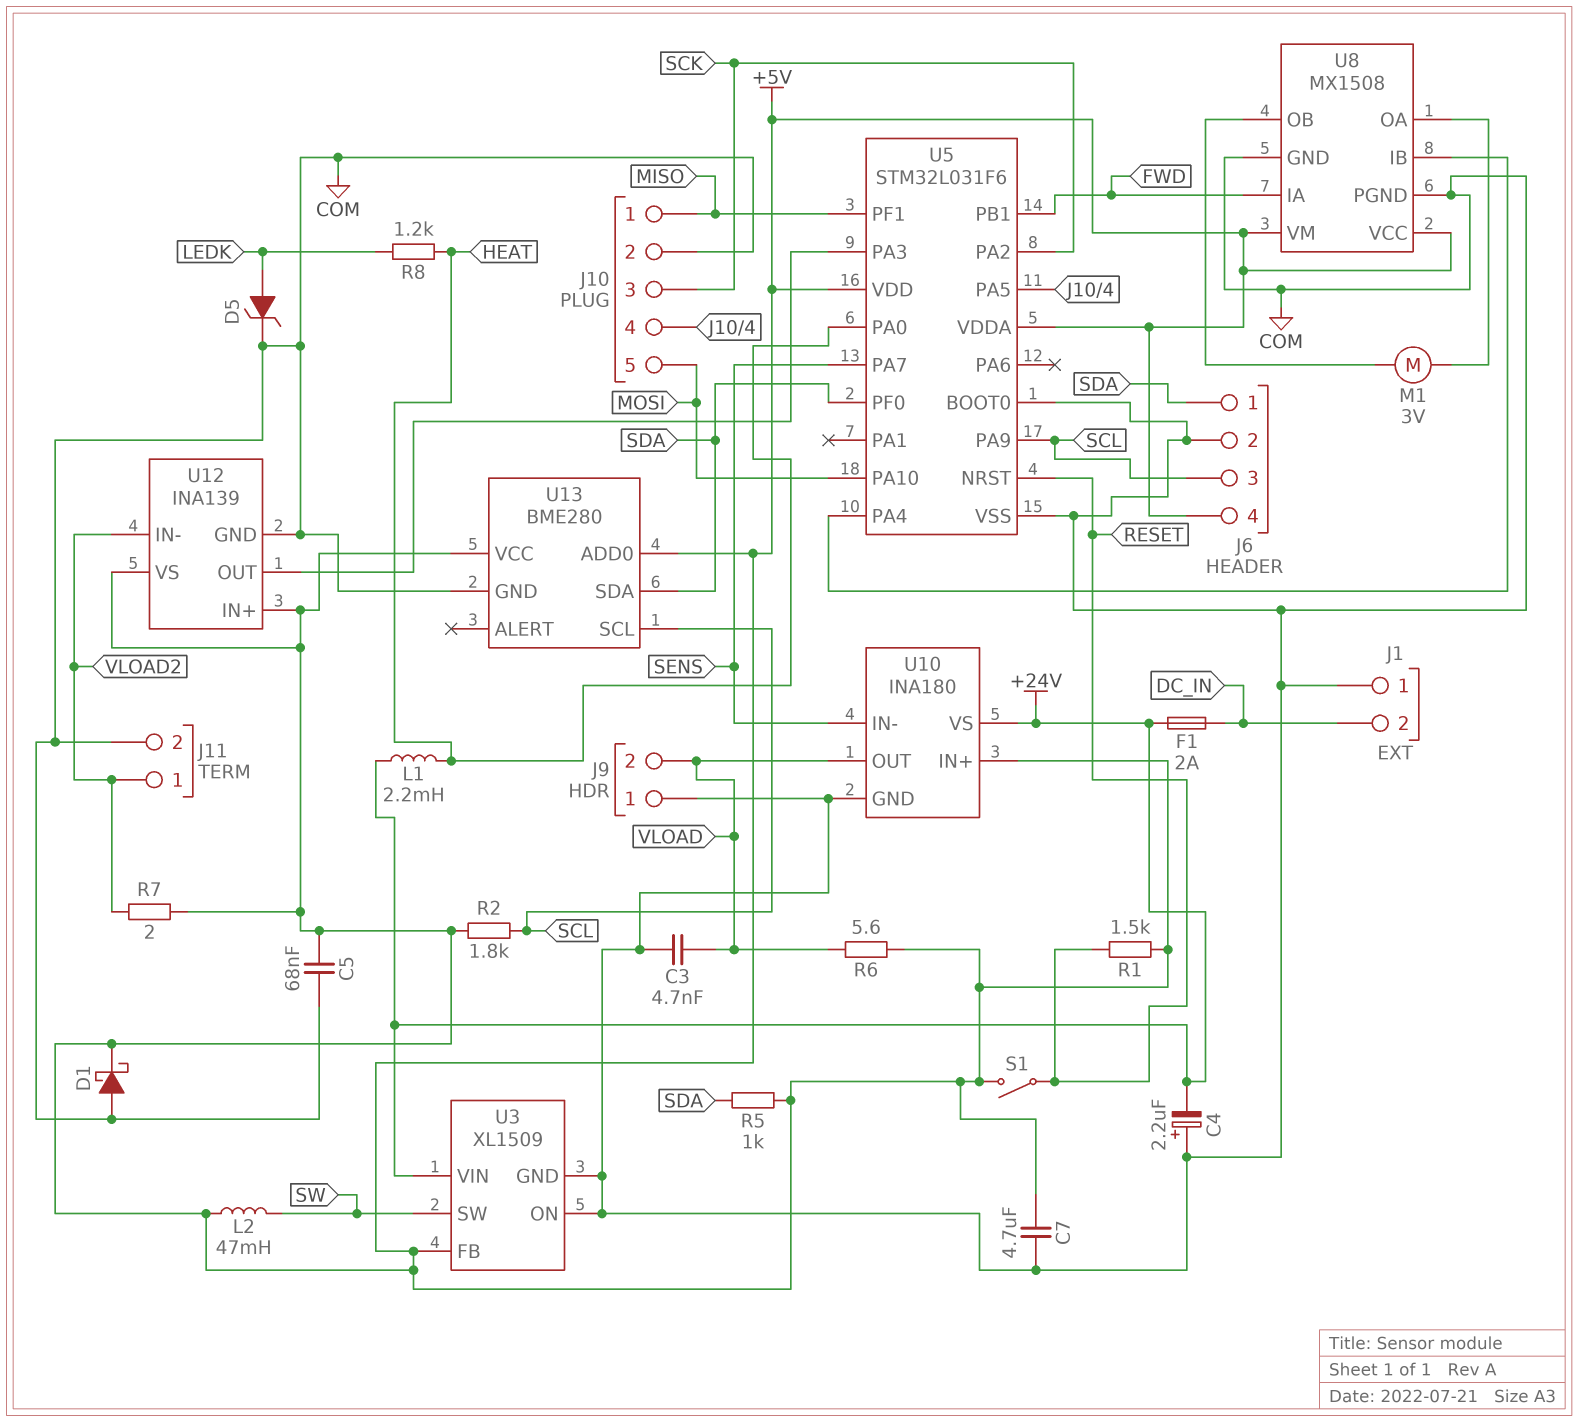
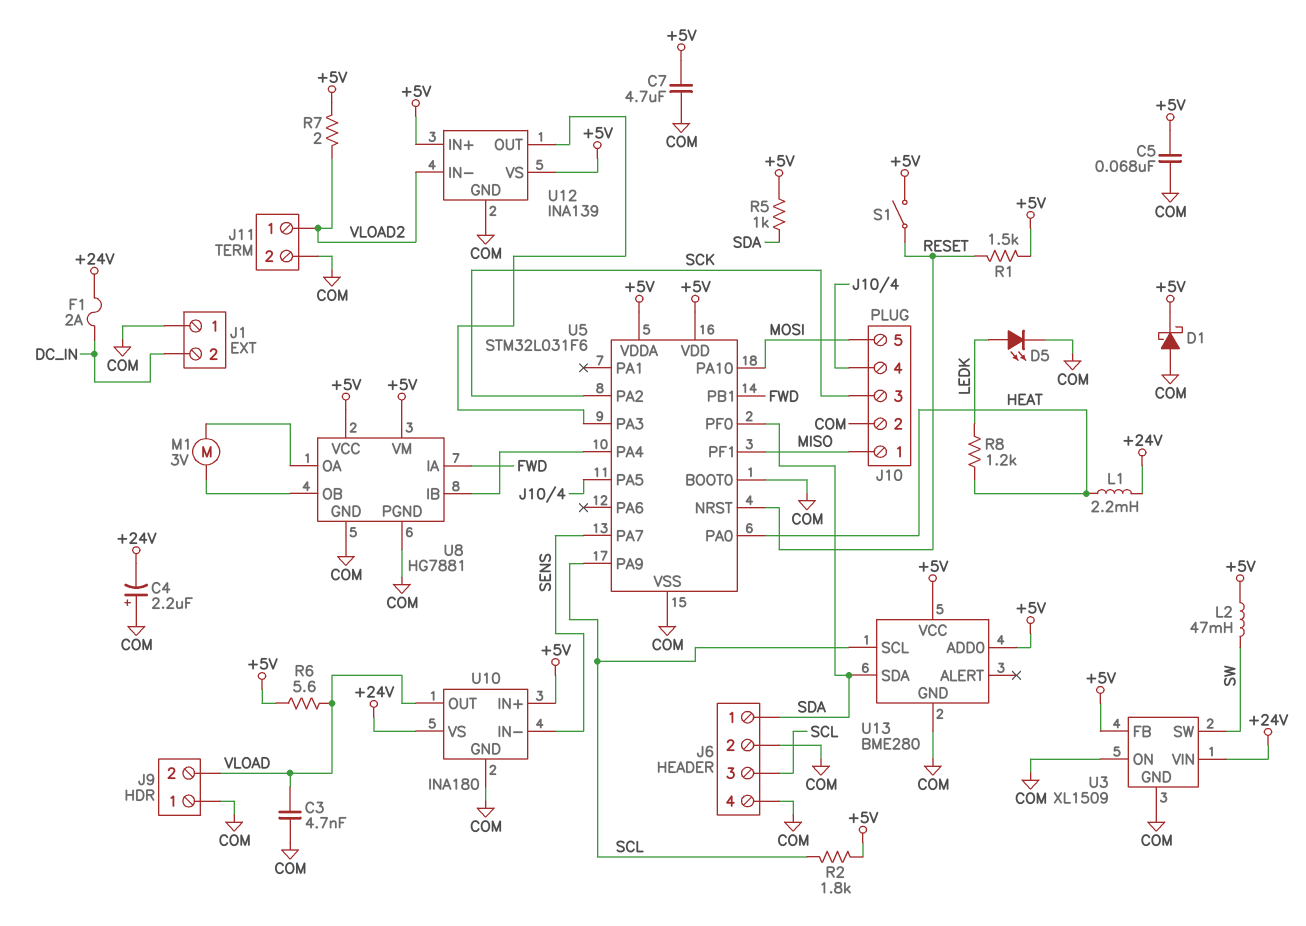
D5: zener (A LEDK, K COM) -> LED (A LEDK, K COM)
J6 pin 4: +5V -> COM
U8: MX1508 -> HG7881

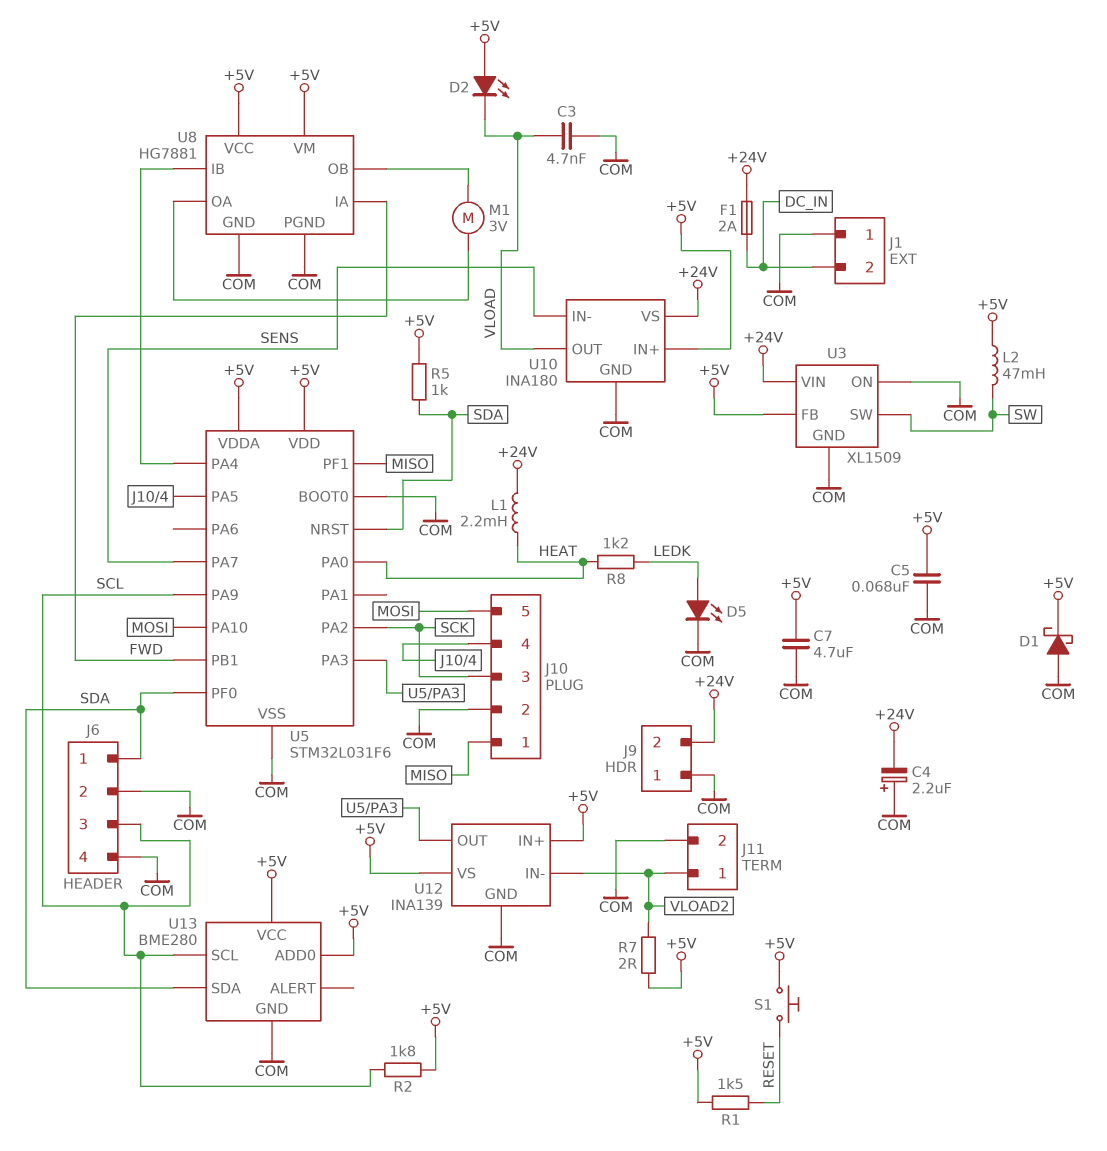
D2: none -> LED (A +5V, K VLOAD)
J9 pin 2: VLOAD -> +24V
R6: 5.6 (+5V, VLOAD) -> none
S1: switch (+5V, RESET) -> button (+5V, RESET)
U5 pin NRST: RESET -> SDA

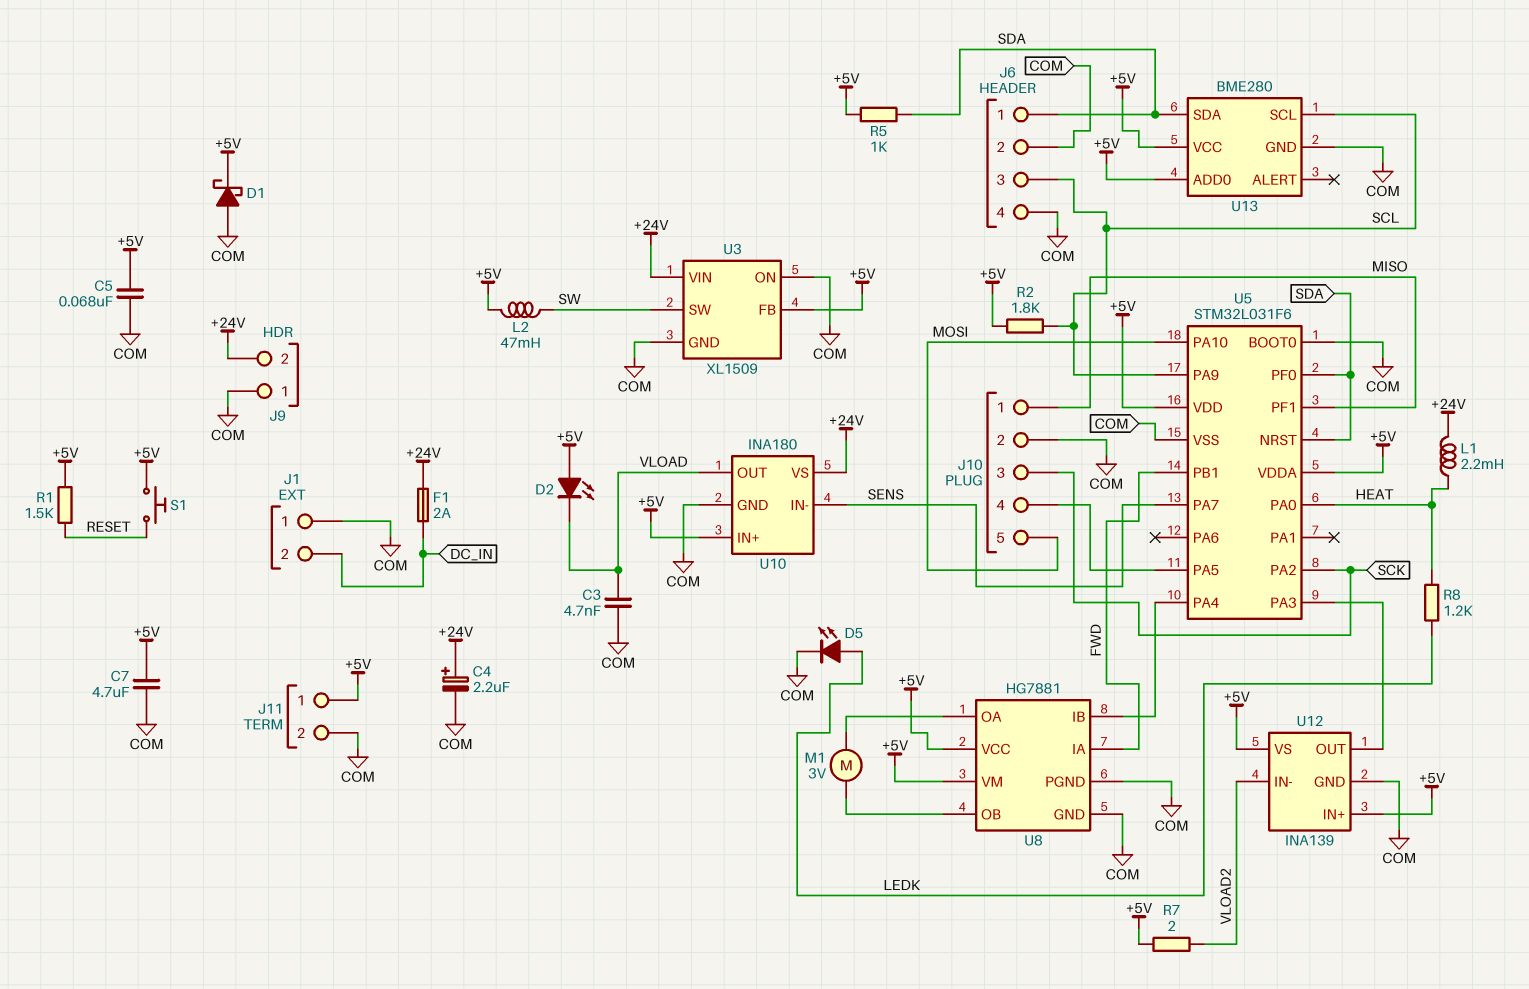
C4: 2.2uF (plus COM, minus +24V) -> 2.2uF (plus +24V, minus COM)
J11 pin 1: VLOAD2 -> +5V

